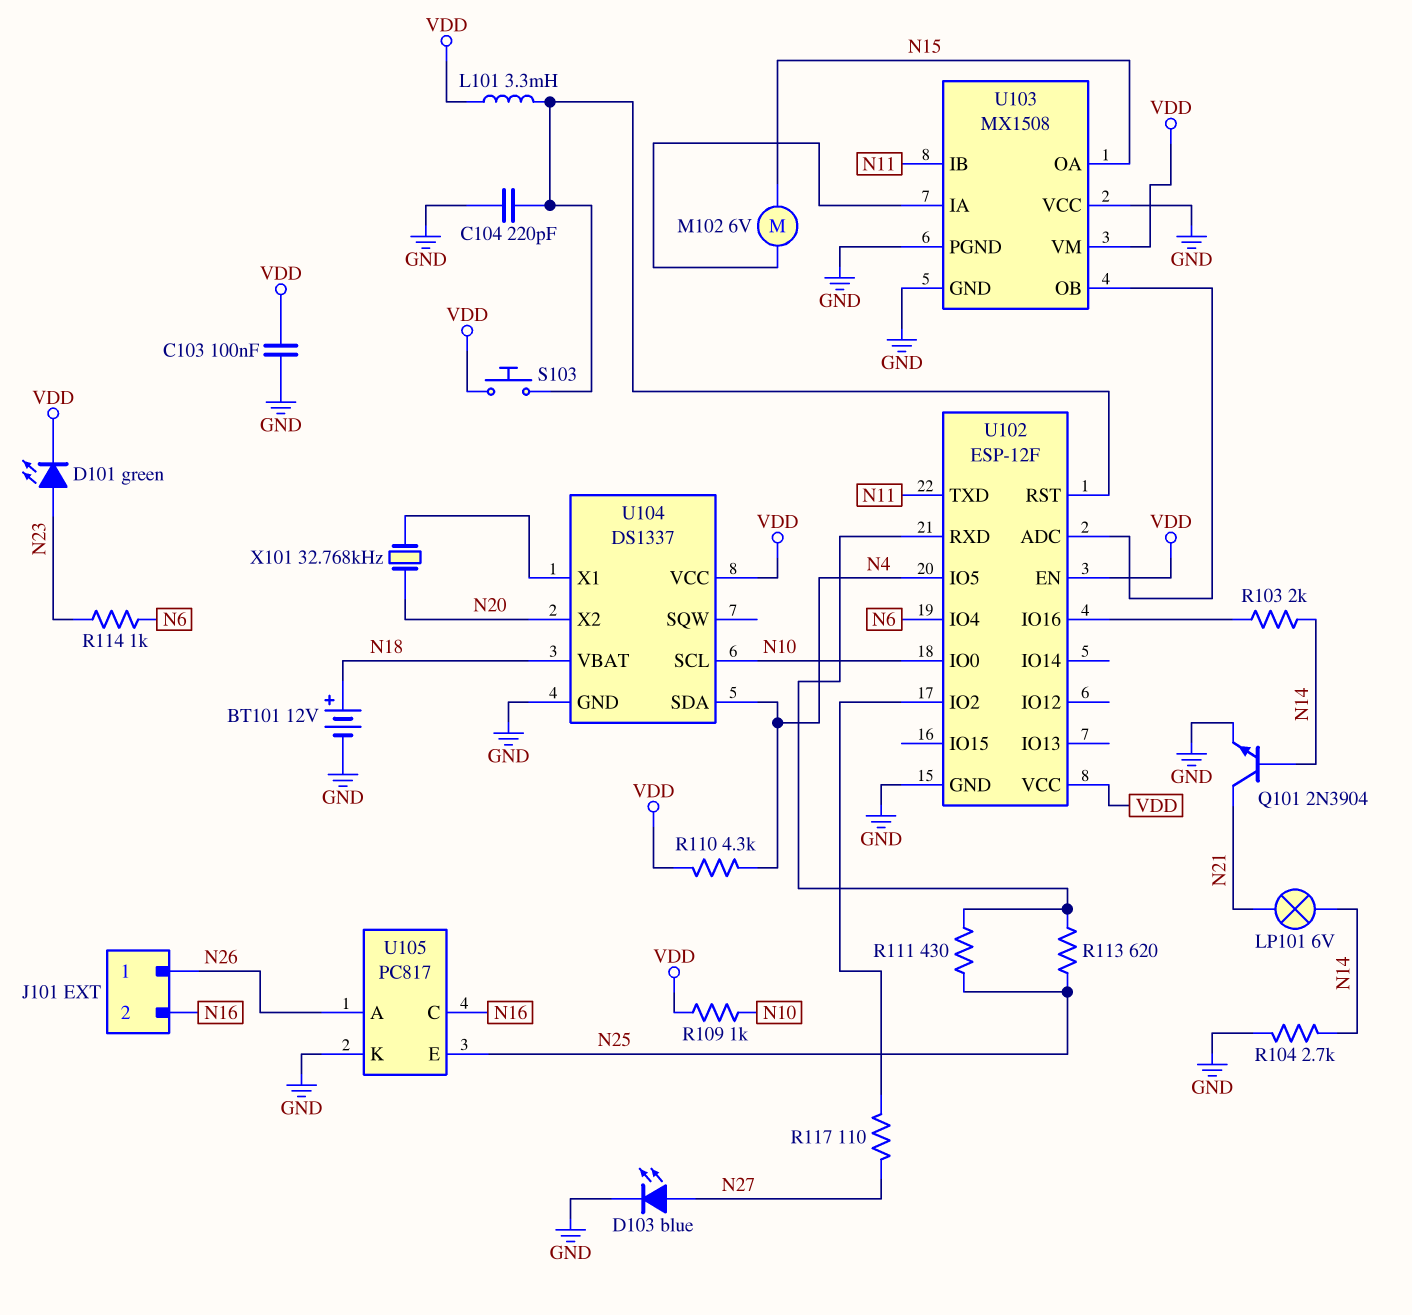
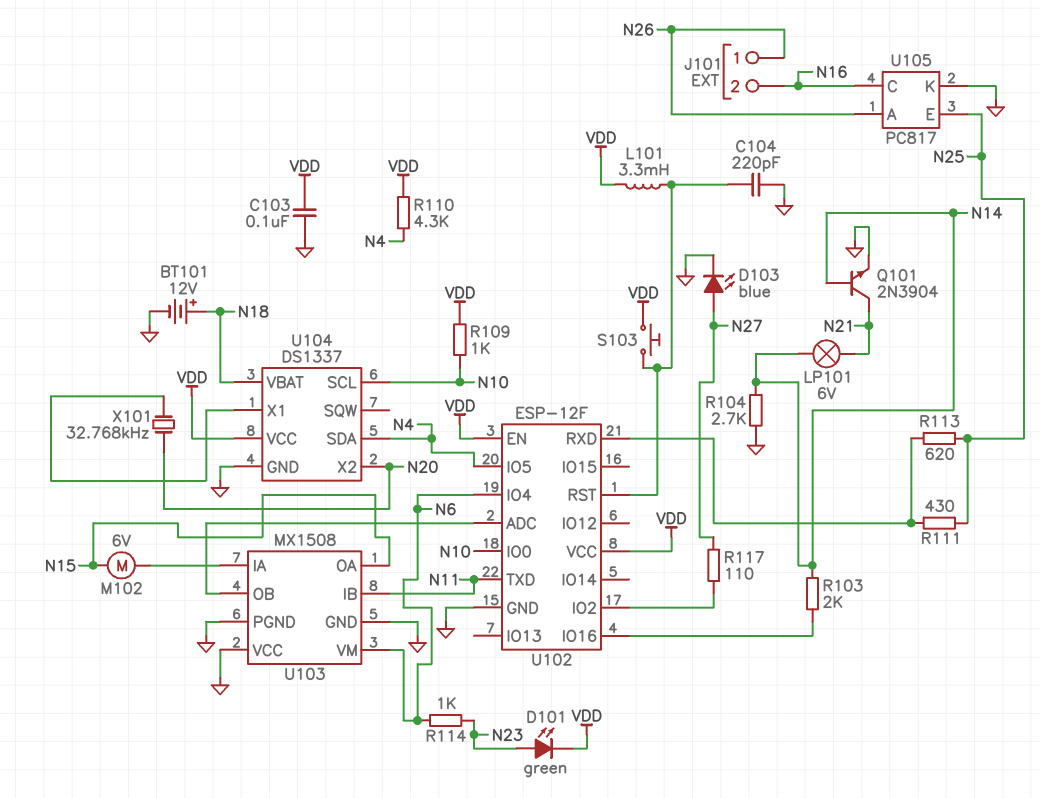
U103 pin VM: VDD -> N6

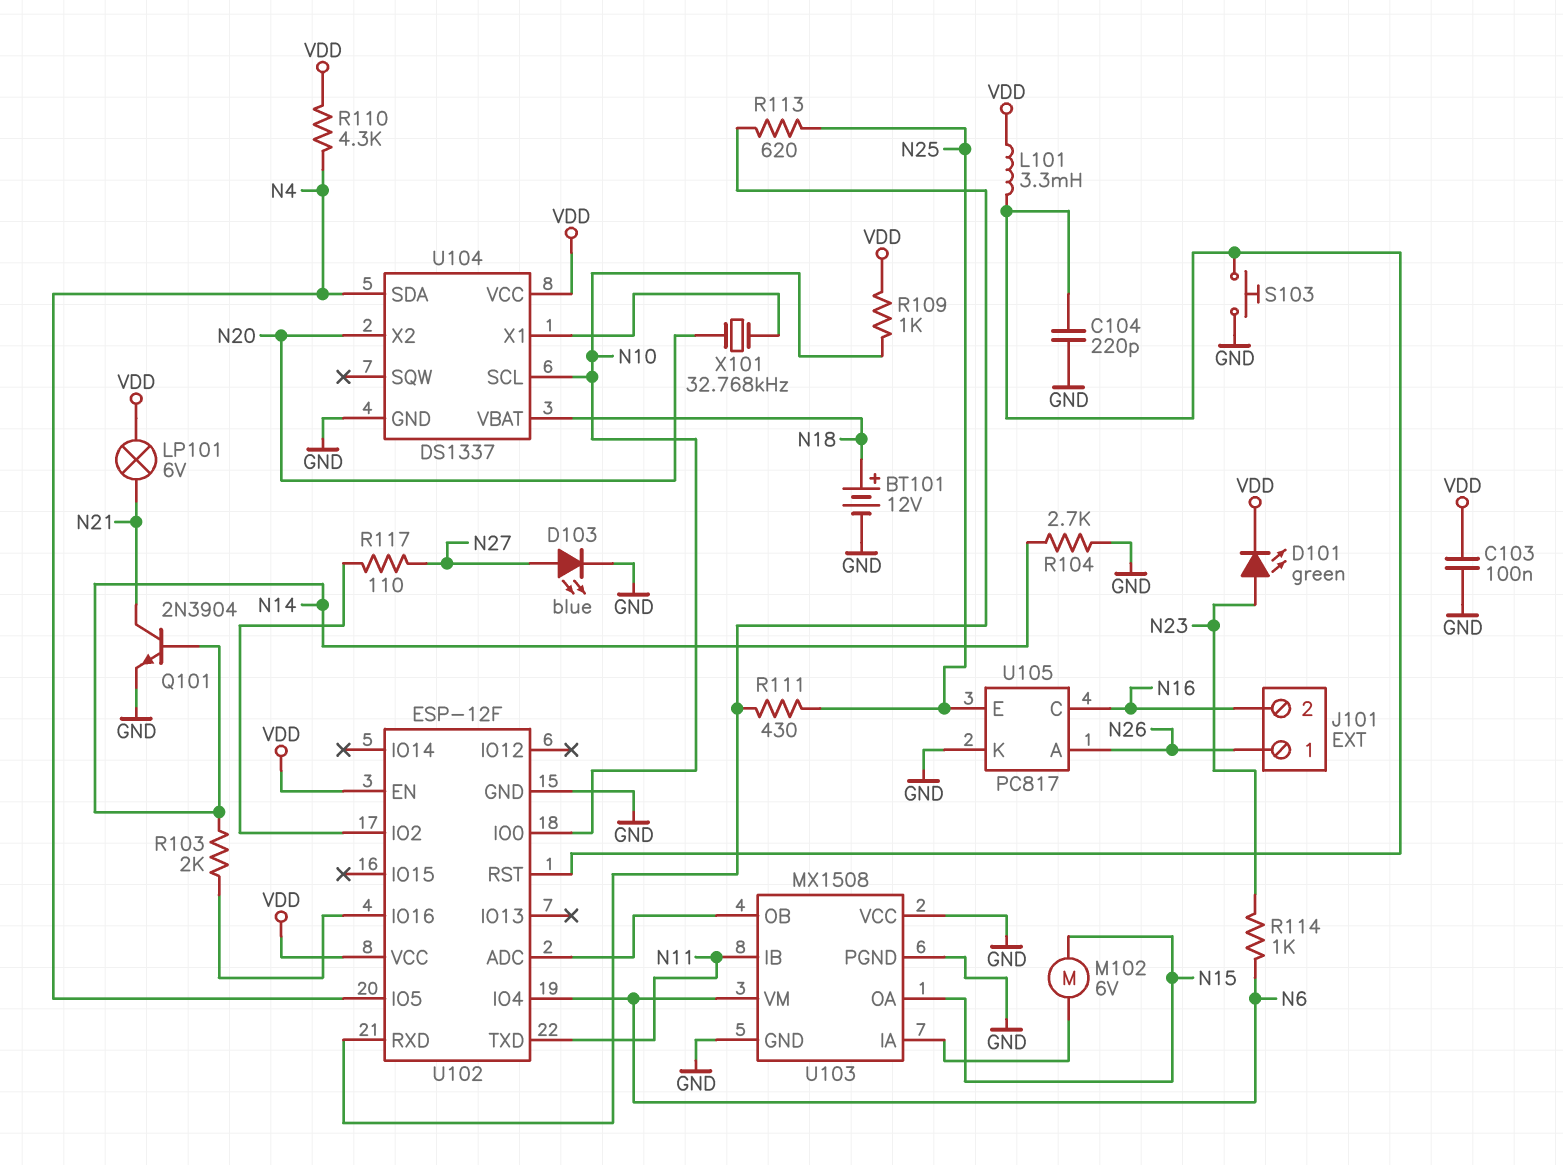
LP101: lamp 6V (N14, N21) -> lamp 6V (N21, VDD)
S103: button (U102/RST, VDD) -> button (GND, U102/RST)

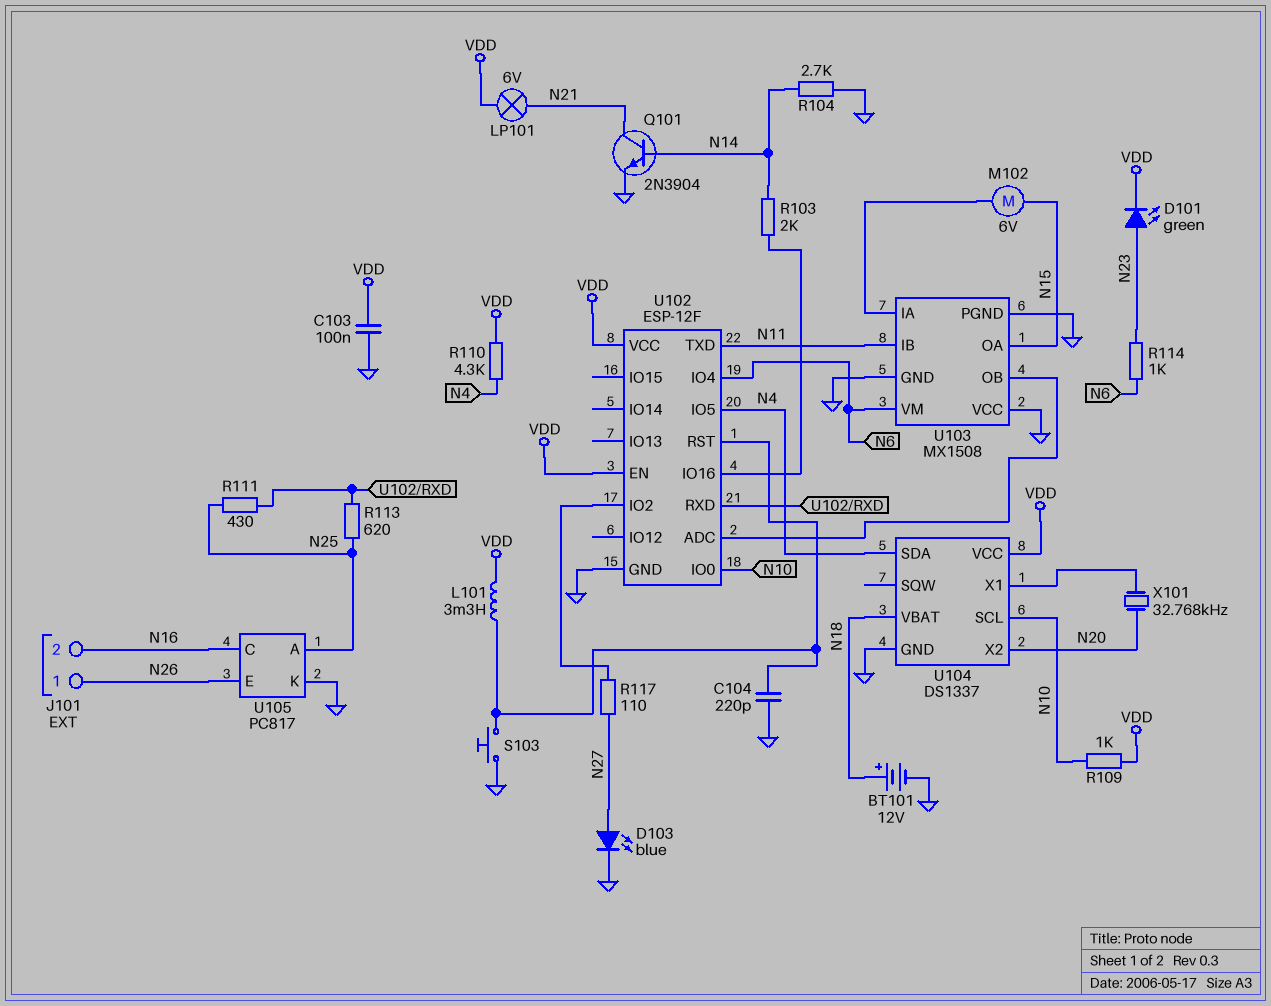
U105 pin A: N26 -> N25
U105 pin E: N25 -> N26

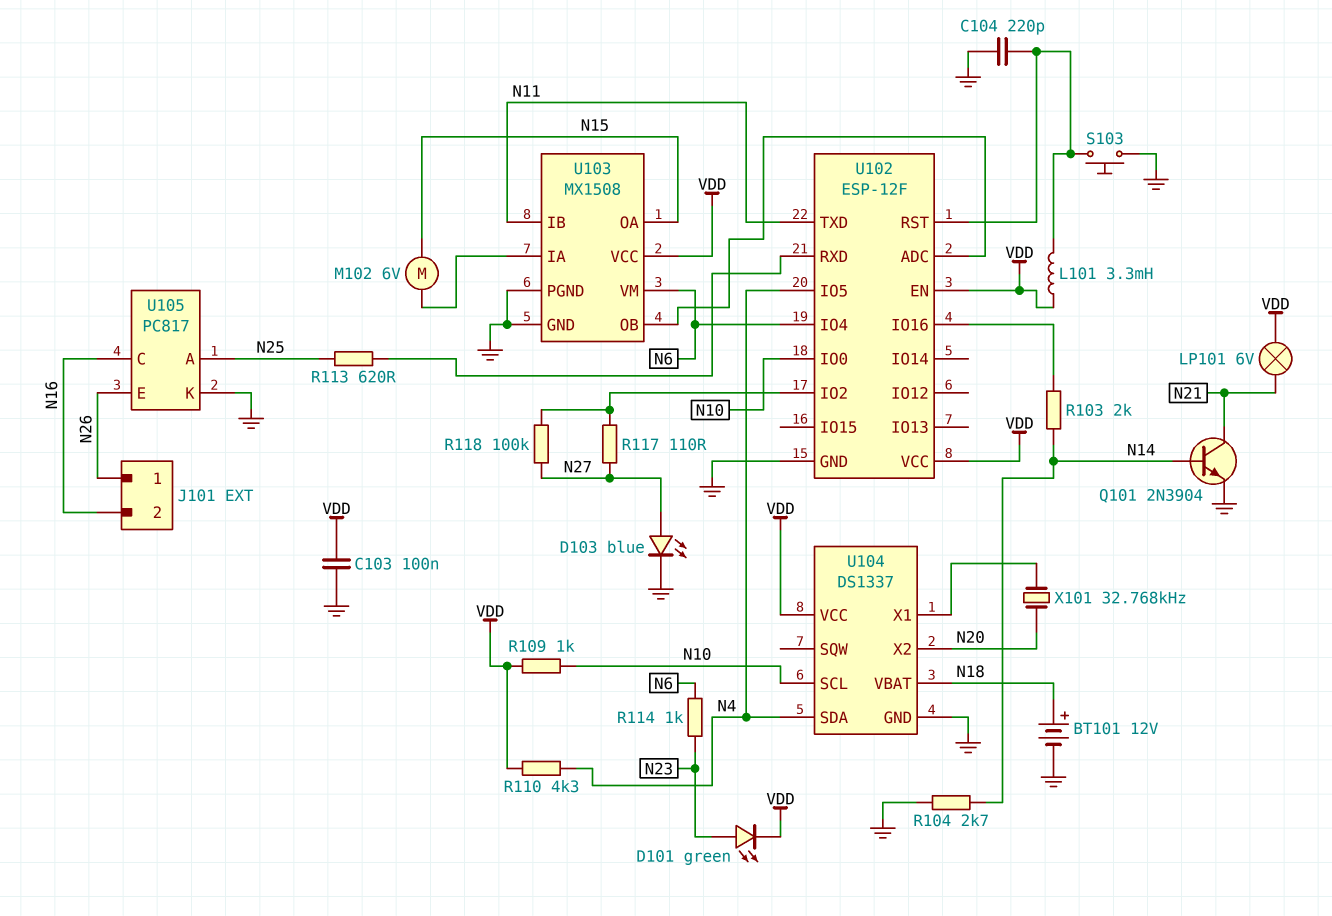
R111: 430 (N25, U102/RXD) -> none
R118: none -> 100k (N27, U102/IO2)
U103 pin VCC: GND -> VDD

